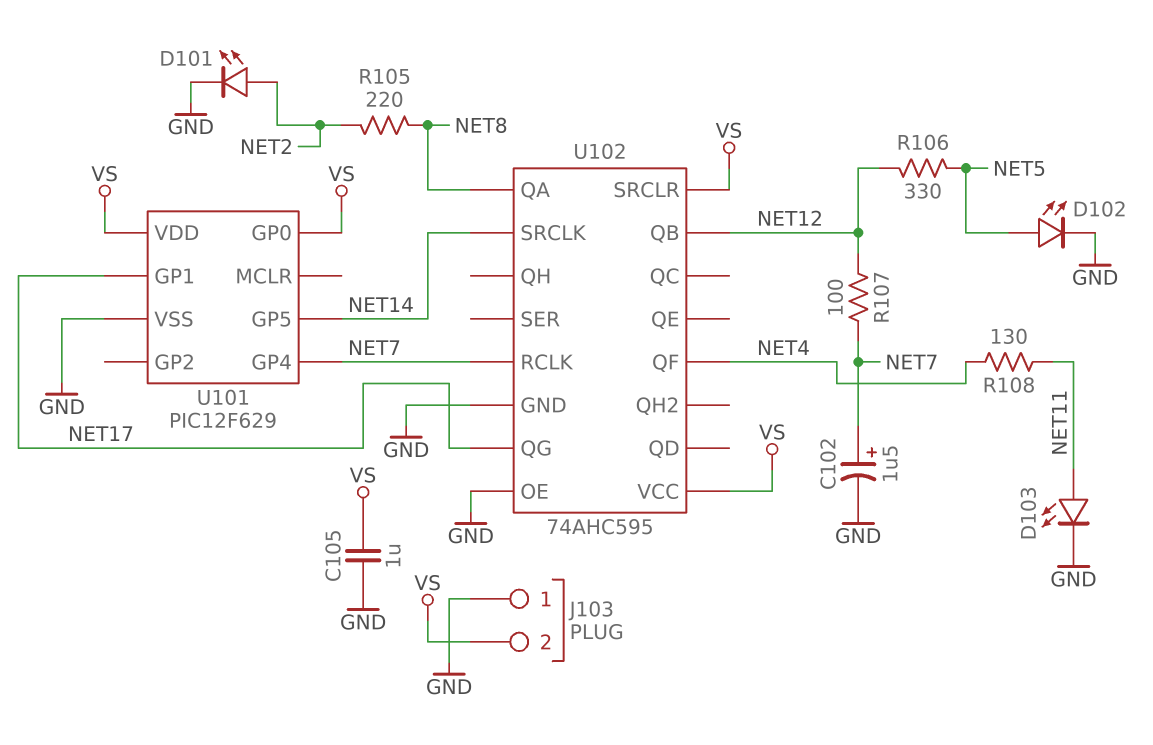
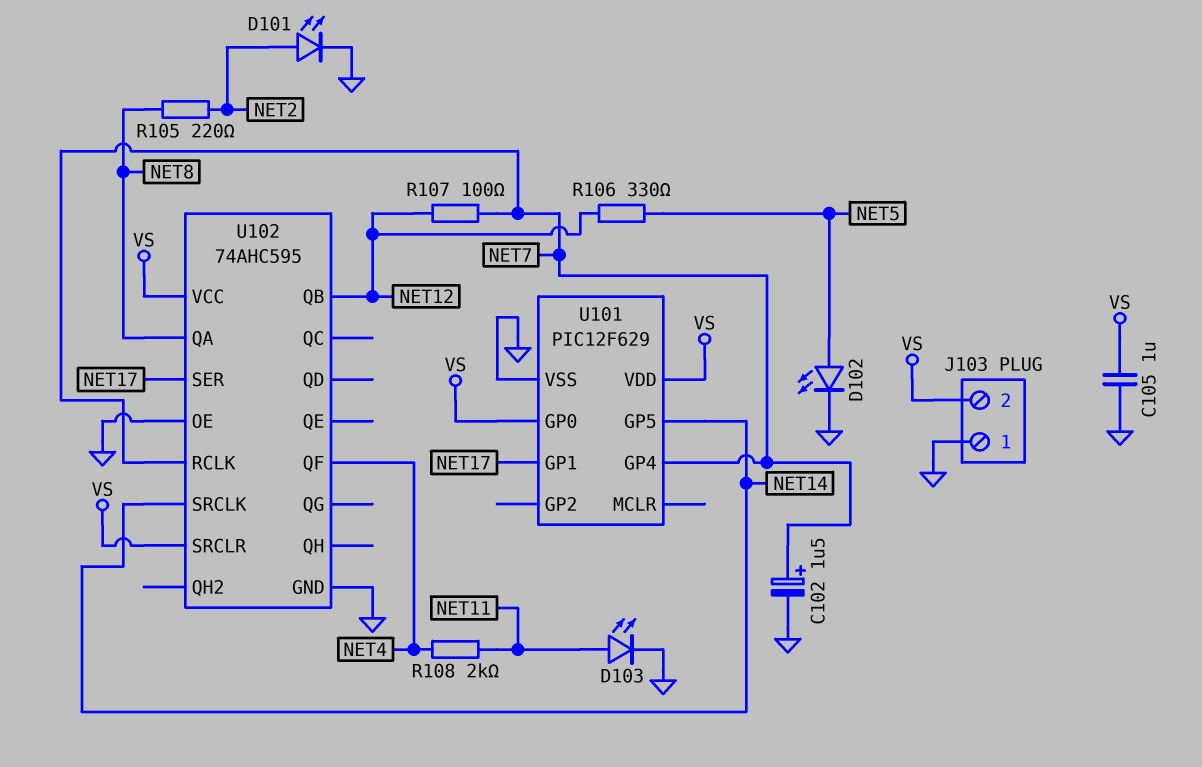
R108: 130 (NET4, NET11) -> 2k (NET4, NET11)
U102 pin QG: NET17 -> none
U102 pin SER: none -> NET17

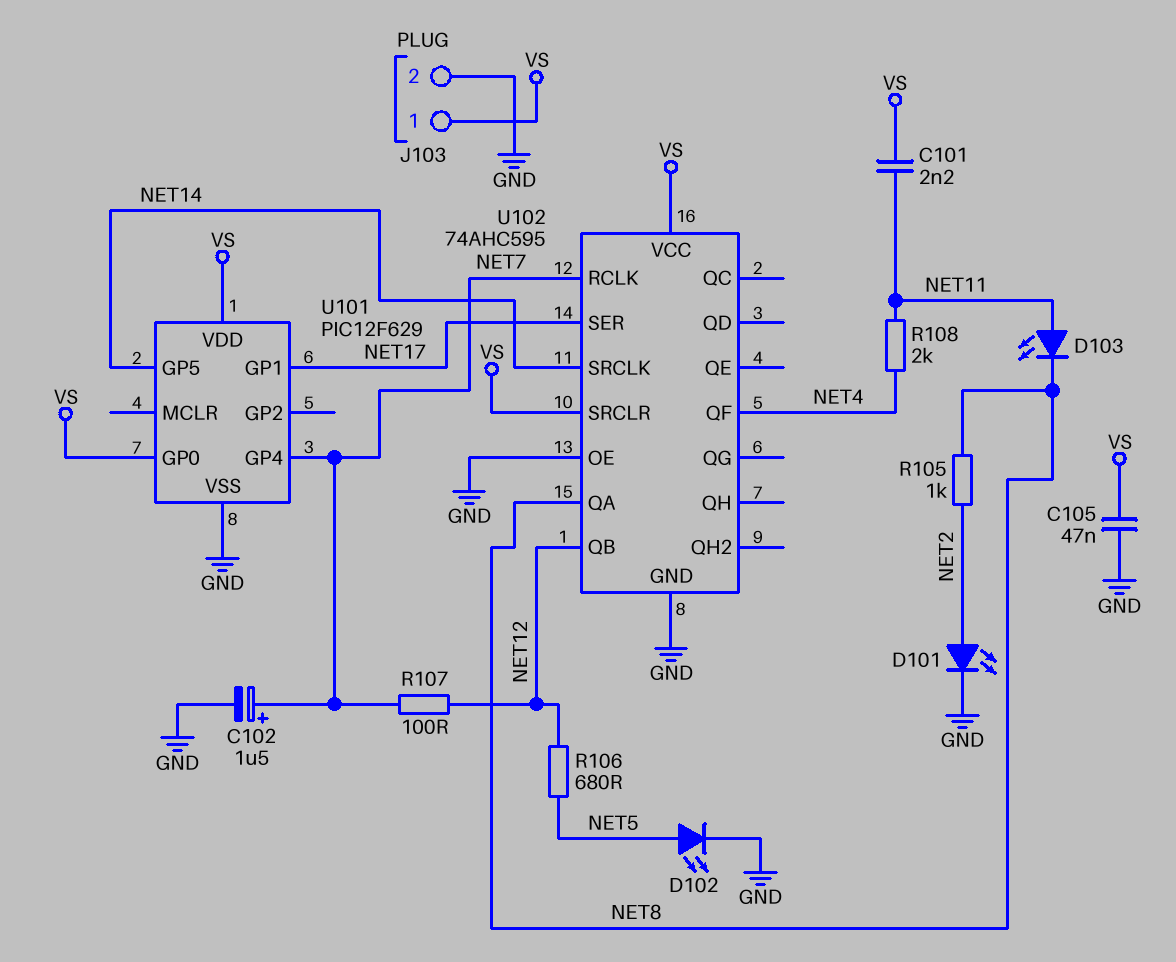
C101: none -> 2.2nF (NET11, VS)
C105: 1uF (GND, VS) -> 47nF (GND, VS)
D103: LED (A NET11, K GND) -> LED (A NET11, K NET8)
J103 pin 1: GND -> VS
J103 pin 2: VS -> GND
R105: 220 (NET2, NET8) -> 1k (NET2, NET8)
R106: 330 (NET5, NET12) -> 680 (NET5, NET12)

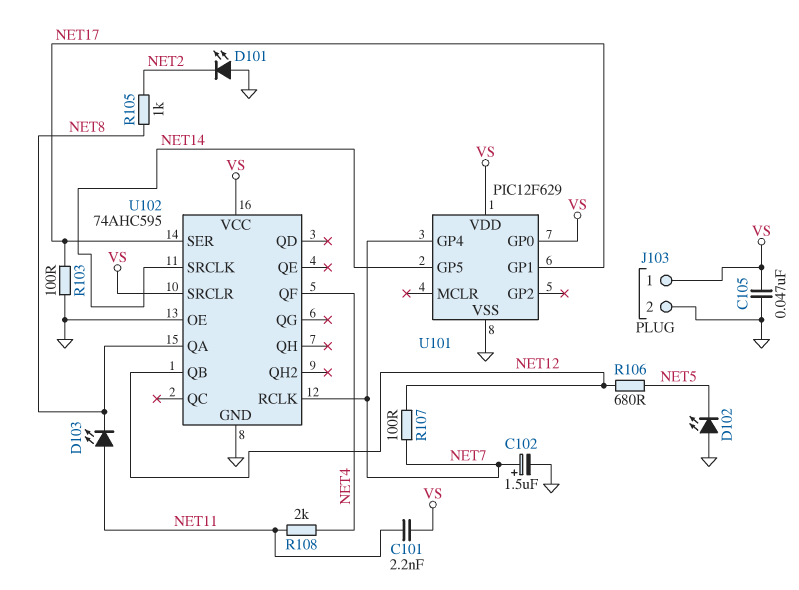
D101: LED (A NET2, K GND) -> LED (A GND, K NET2)
D102: LED (A NET5, K GND) -> LED (A GND, K NET5)
R103: none -> 100 (GND, NET17)

